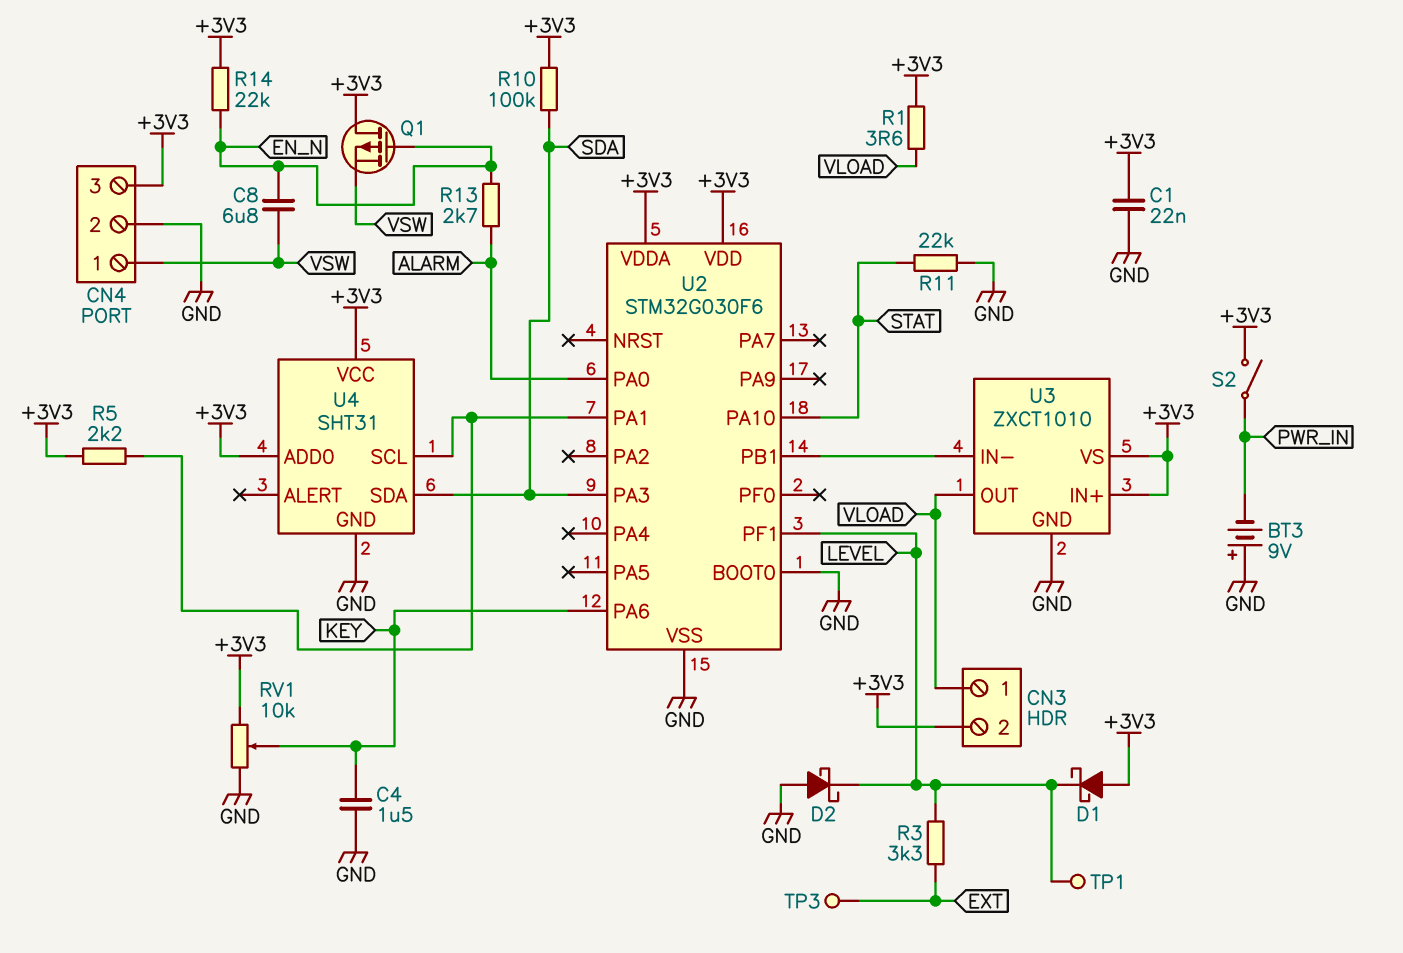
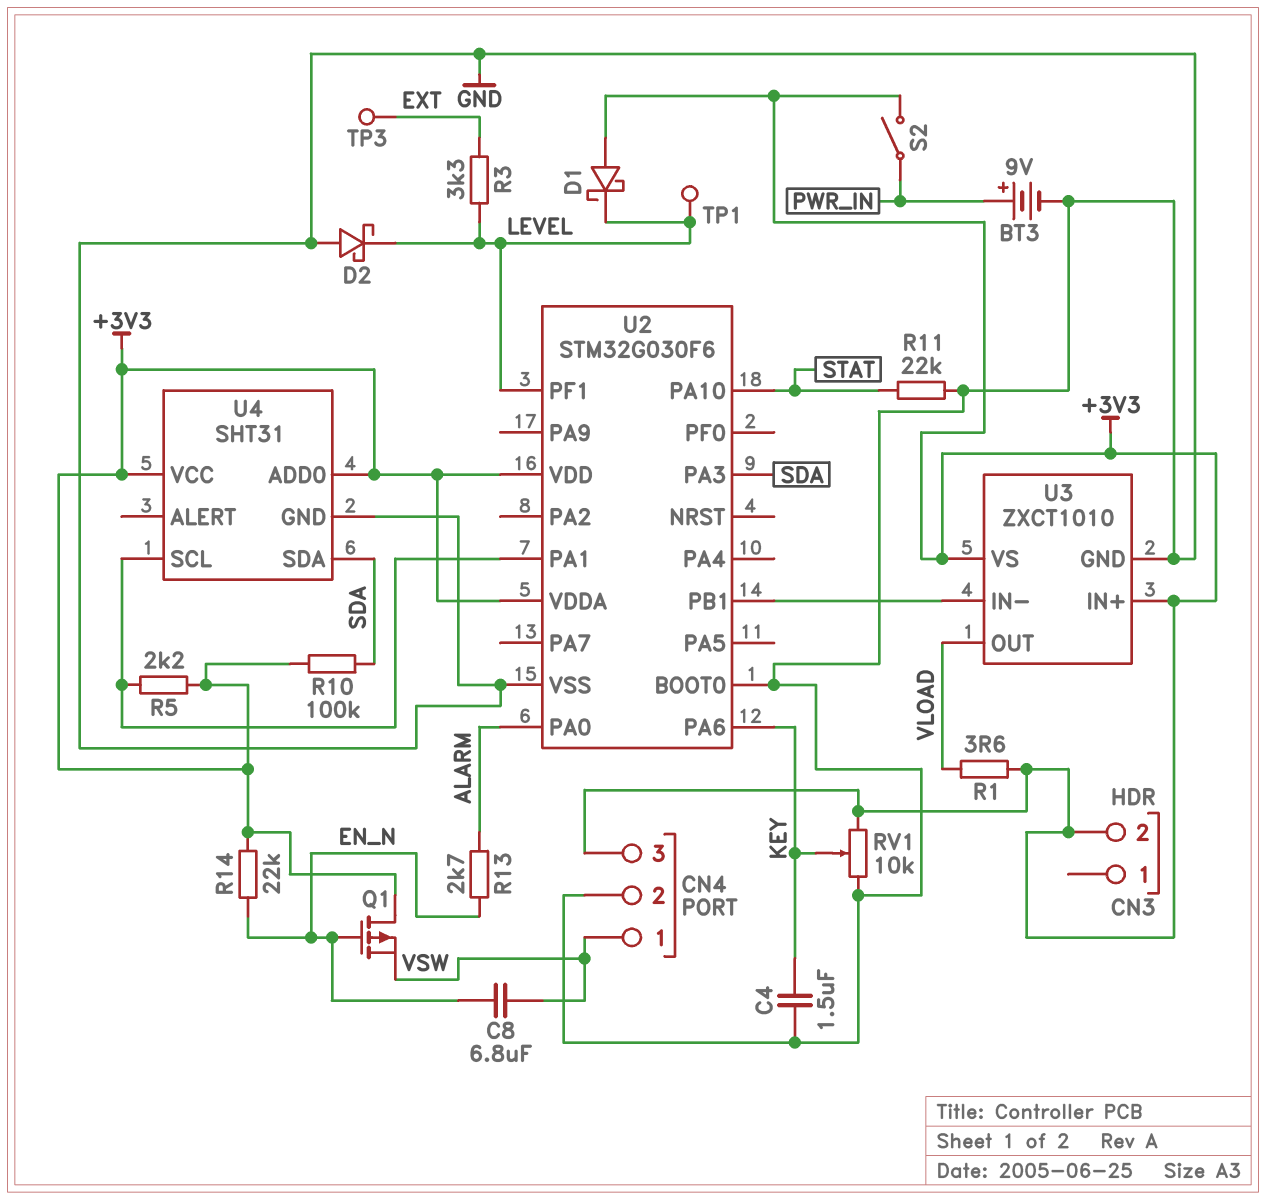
BT3: 9V (plus GND, minus PWR_IN) -> 9V (plus PWR_IN, minus GND)
C1: 22nF (+3V3, GND) -> none
CN3 pin 1: VLOAD -> none

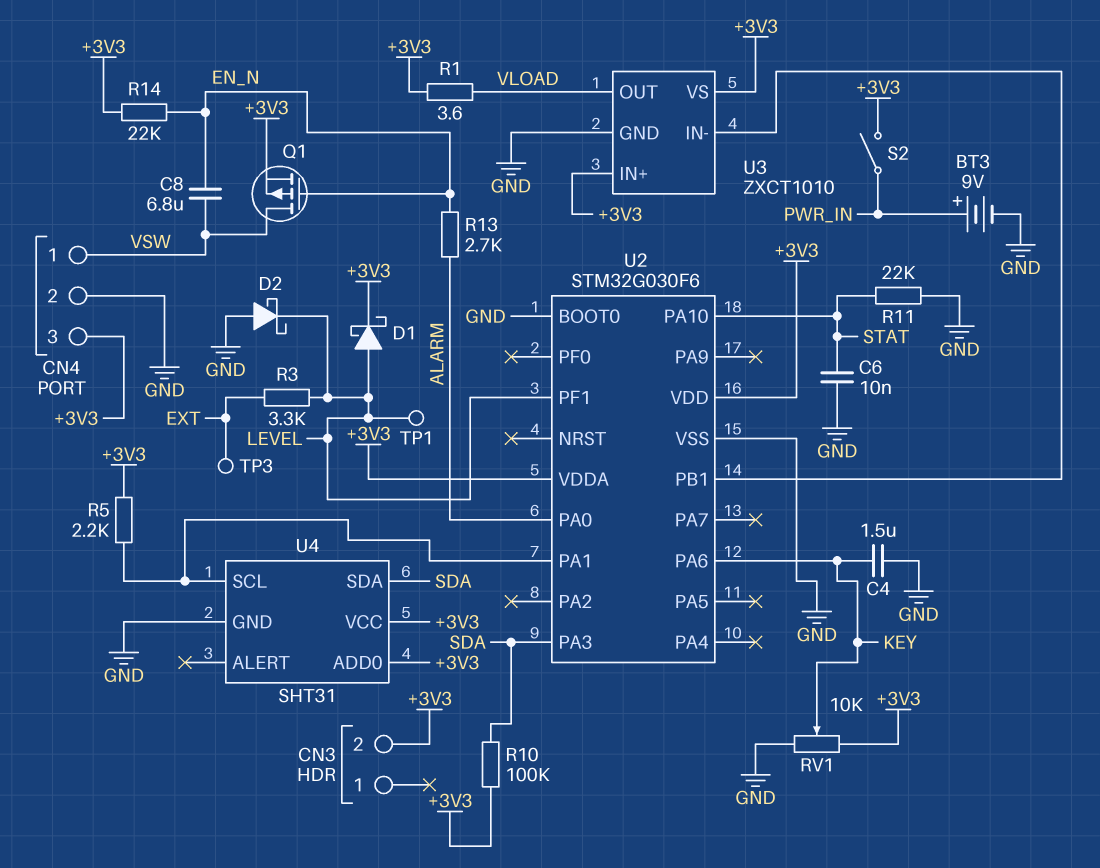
C6: none -> 10nF (GND, STAT)
D1: schottky (A +3V3, K LEVEL) -> schottky (A LEVEL, K +3V3)
Q1: PMOS (G EN_N, D +3V3, S VSW) -> PMOS (G EN_N, D VSW, S +3V3)

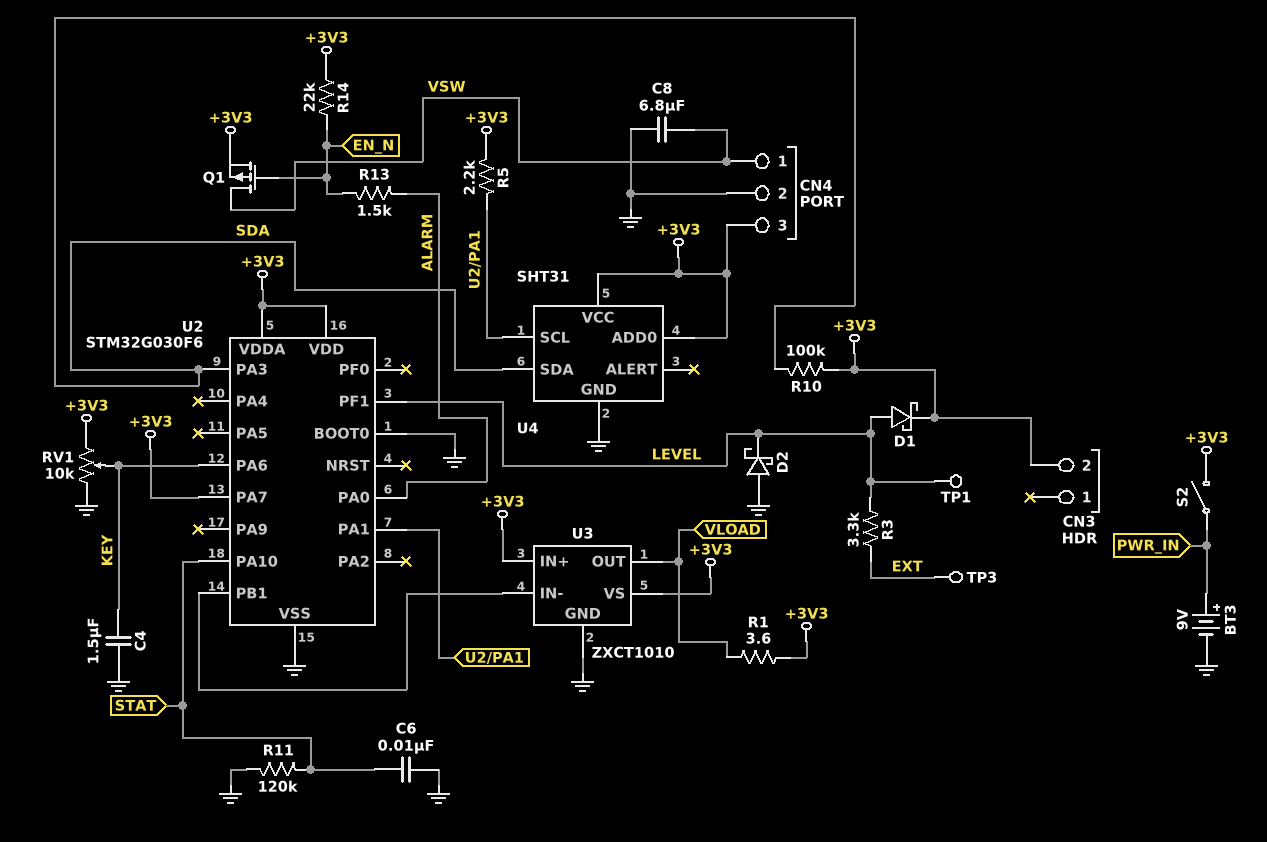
C8: 6.8uF (EN_N, VSW) -> 6.8uF (GND, VSW)
R11: 22k (GND, STAT) -> 120k (GND, STAT)
R13: 2.7k (ALARM, EN_N) -> 1.5k (ALARM, EN_N)
U2 pin PA7: none -> +3V3

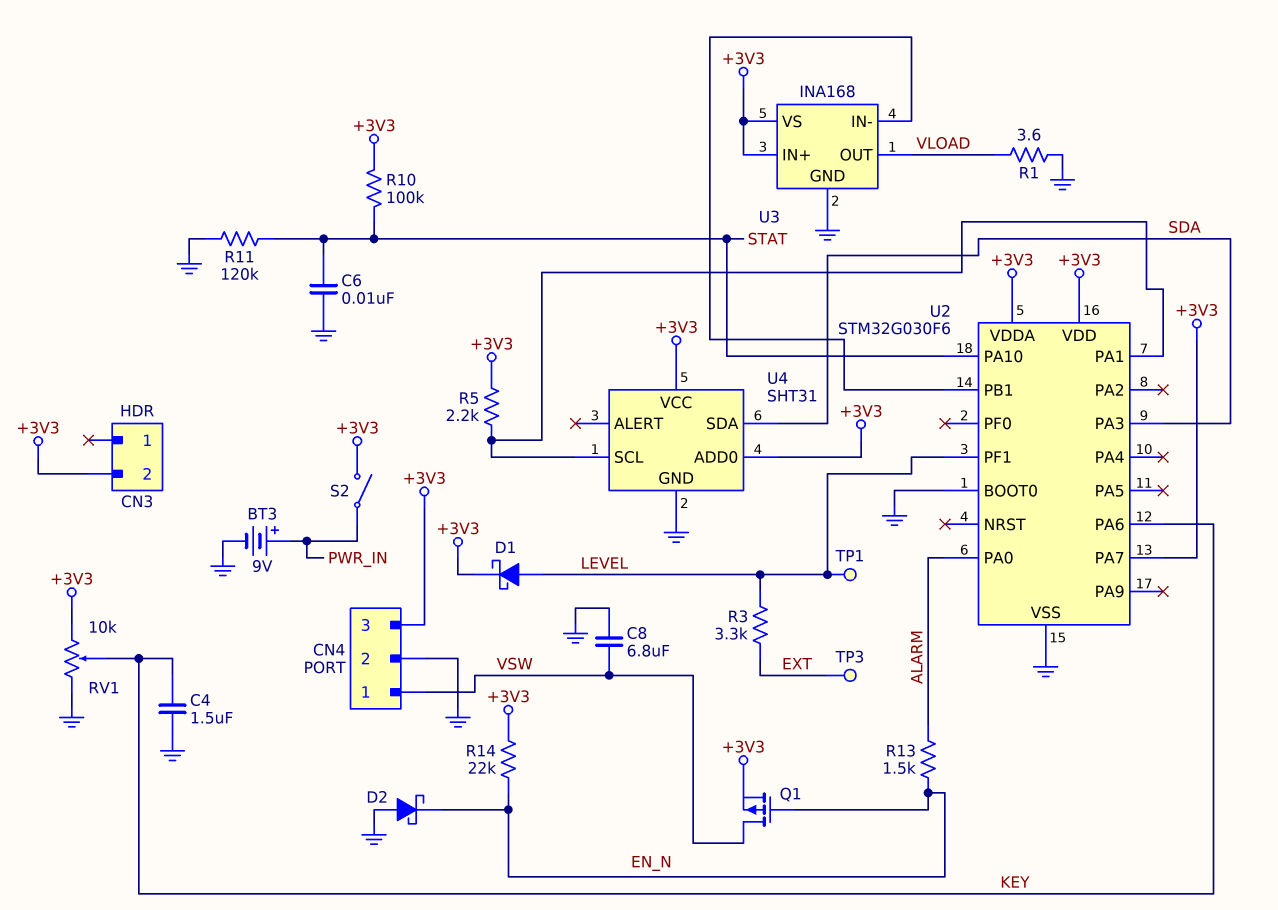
D2: schottky (A GND, K LEVEL) -> schottky (A GND, K EN_N)
R1: 3.6 (+3V3, VLOAD) -> 3.6 (GND, VLOAD)
R10: 100k (+3V3, SDA) -> 100k (+3V3, STAT)
U3: ZXCT1010 -> INA168

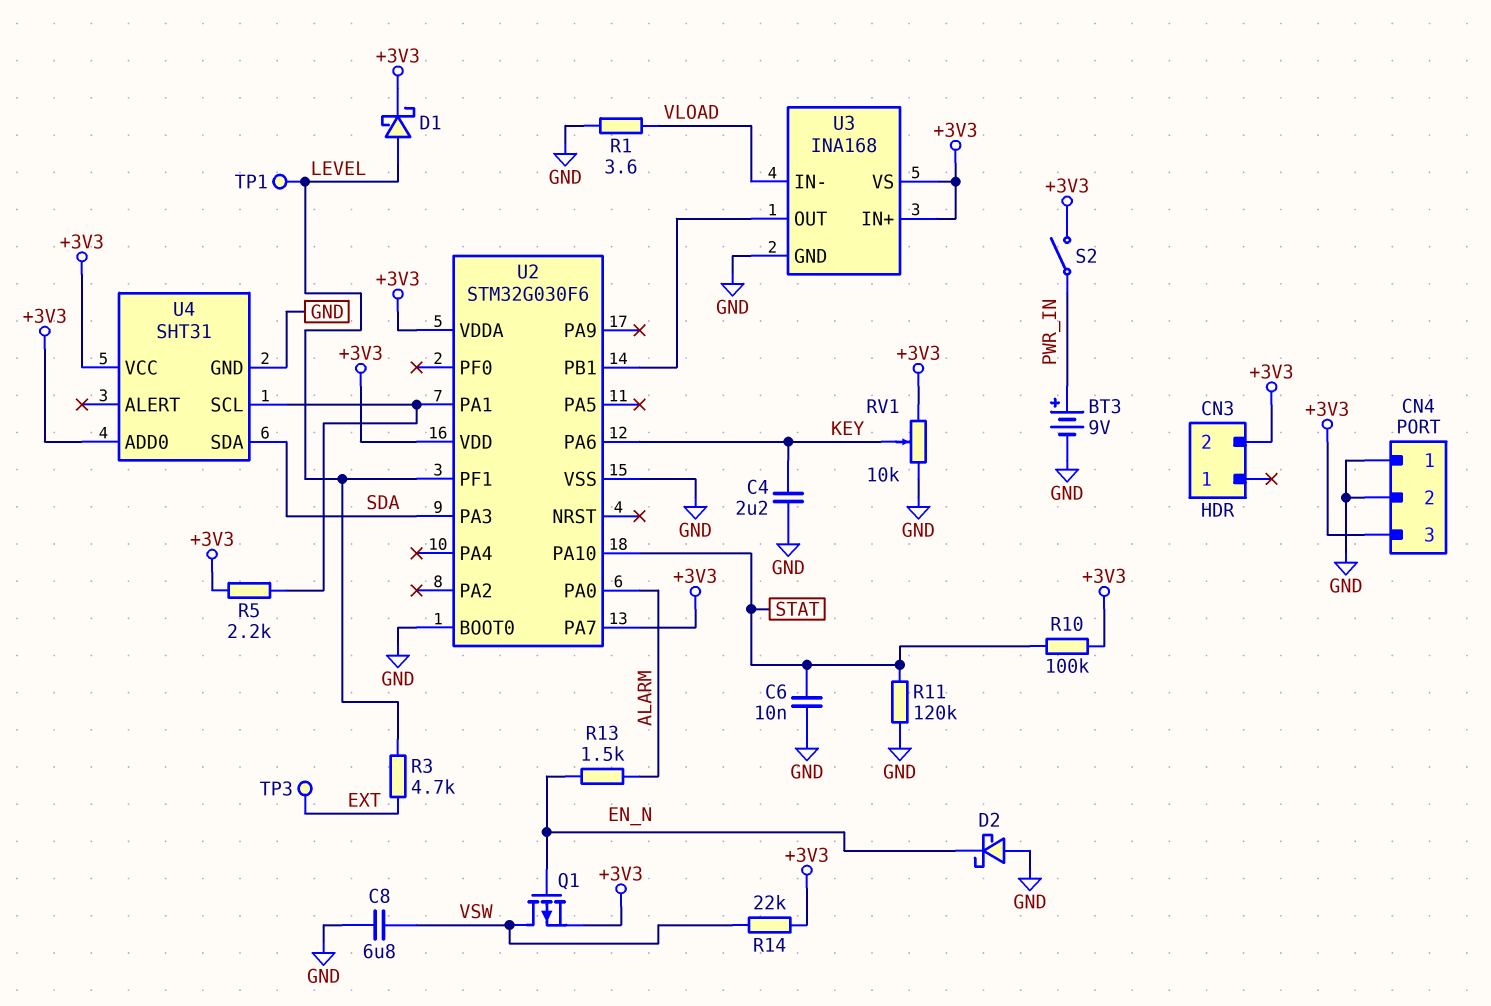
C4: 1.5uF (GND, KEY) -> 2.2uF (GND, KEY)
CN4 pin 1: VSW -> GND
R3: 3.3k (EXT, LEVEL) -> 4.7k (EXT, LEVEL)
R14: 22k (+3V3, EN_N) -> 22k (+3V3, VSW)
U3 pin IN-: U2/PB1 -> VLOAD
U3 pin OUT: VLOAD -> U2/PB1

